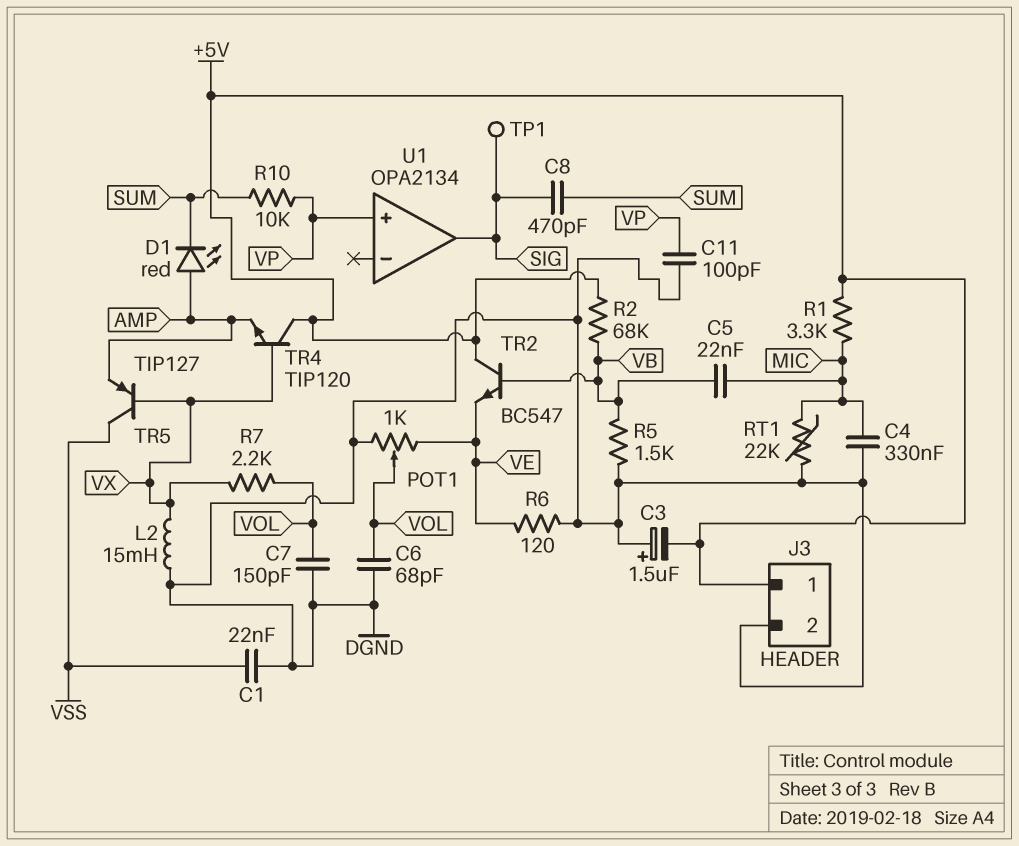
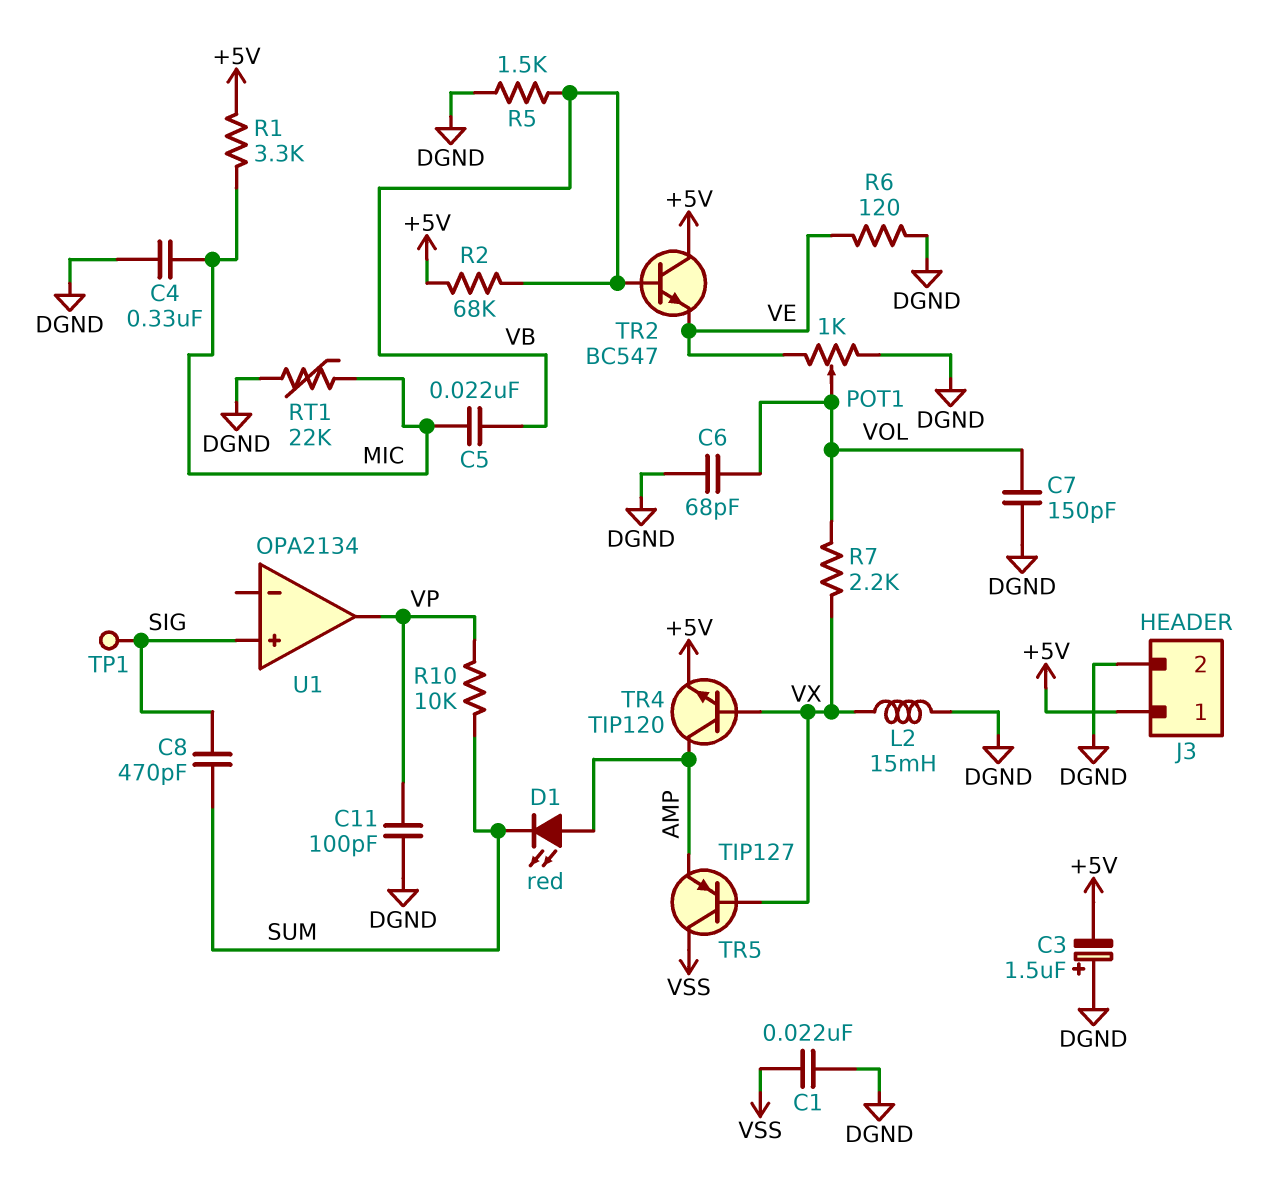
TR4: NPN TIP120 (B VX, C +5V, E AMP) -> NPN TIP120 (B VX, C AMP, E +5V)
U1 pin in+: VP -> SIG
U1 pin out: SIG -> VP

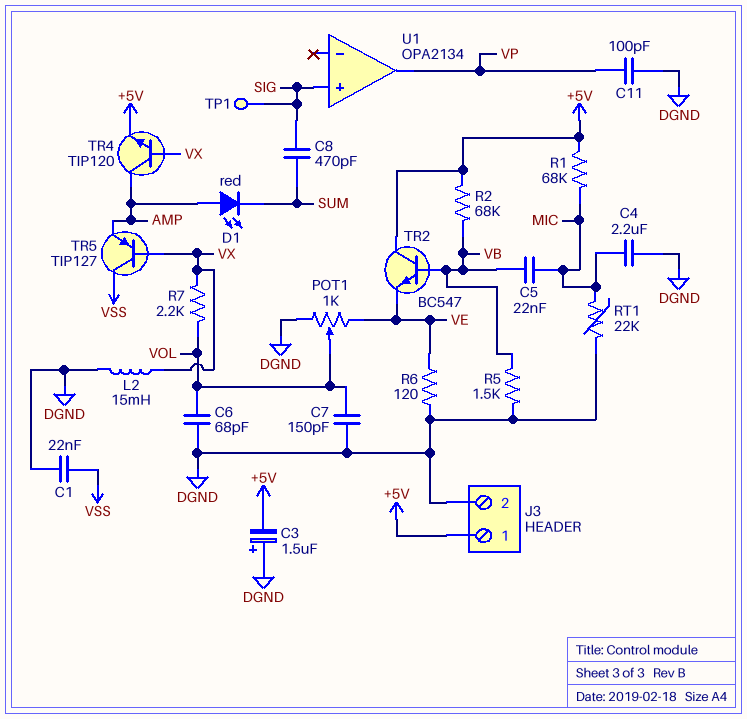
C4: 330nF (DGND, MIC) -> 2.2uF (DGND, MIC)
R1: 3.3k (+5V, MIC) -> 68k (+5V, MIC)
R10: 10k (SUM, VP) -> none

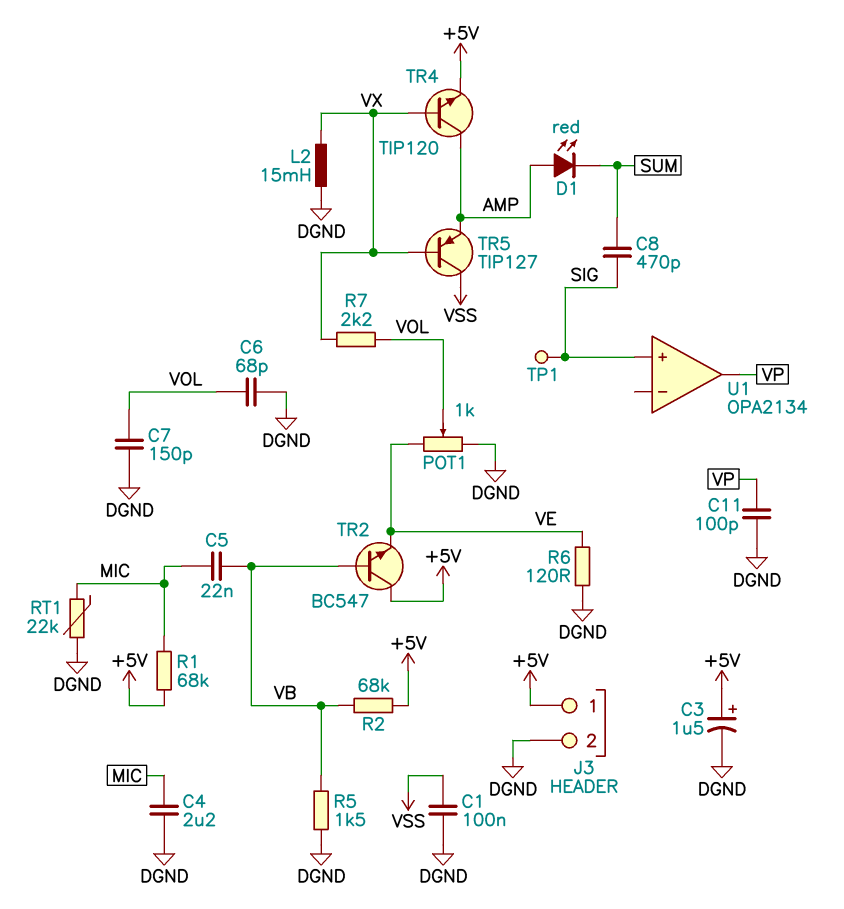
C1: 22nF (DGND, VSS) -> 100nF (DGND, VSS)
C3: 1.5uF (plus DGND, minus +5V) -> 1.5uF (plus +5V, minus DGND)

